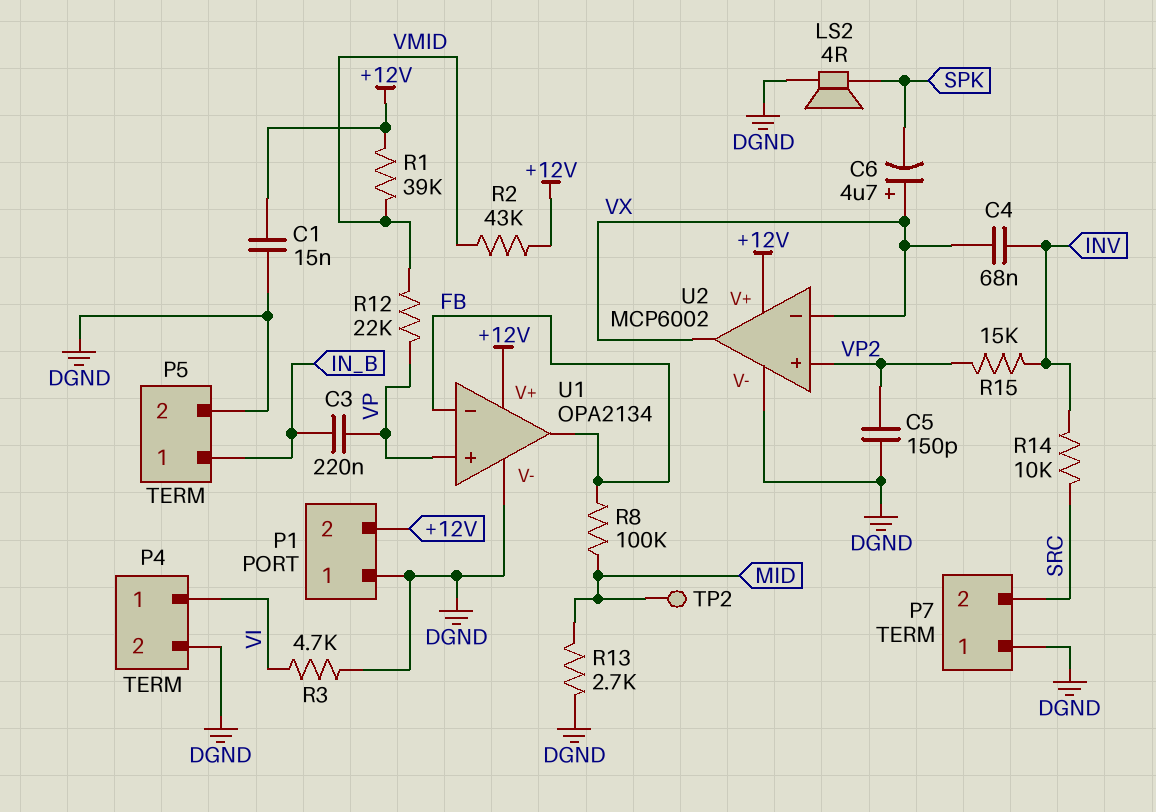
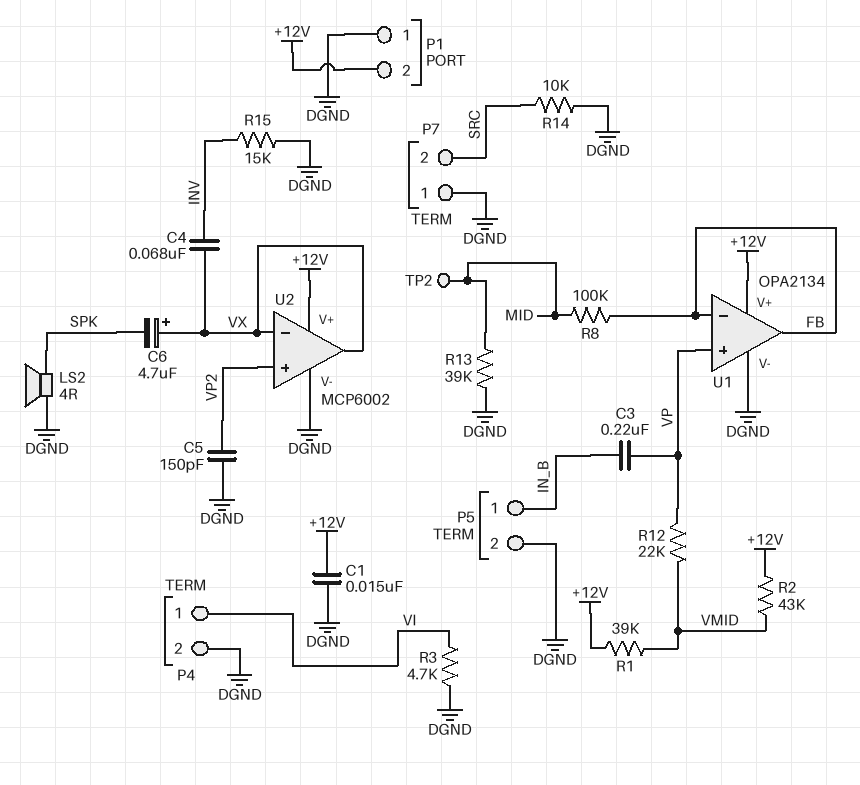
R13: 2.7k (DGND, MID) -> 39k (DGND, MID)
R14: 10k (INV, SRC) -> 10k (DGND, SRC)
R15: 15k (INV, VP2) -> 15k (DGND, INV)

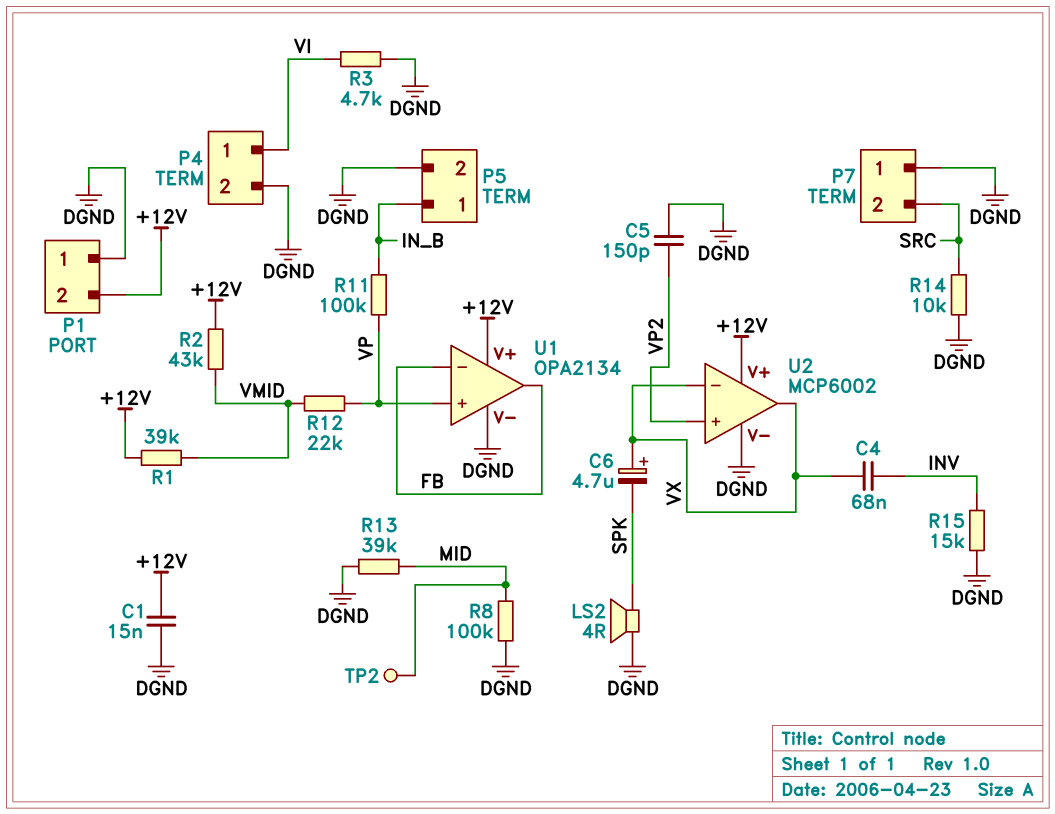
C3: 220nF (IN_B, VP) -> none
R8: 100k (FB, MID) -> 100k (DGND, MID)
R11: none -> 100k (IN_B, VP)

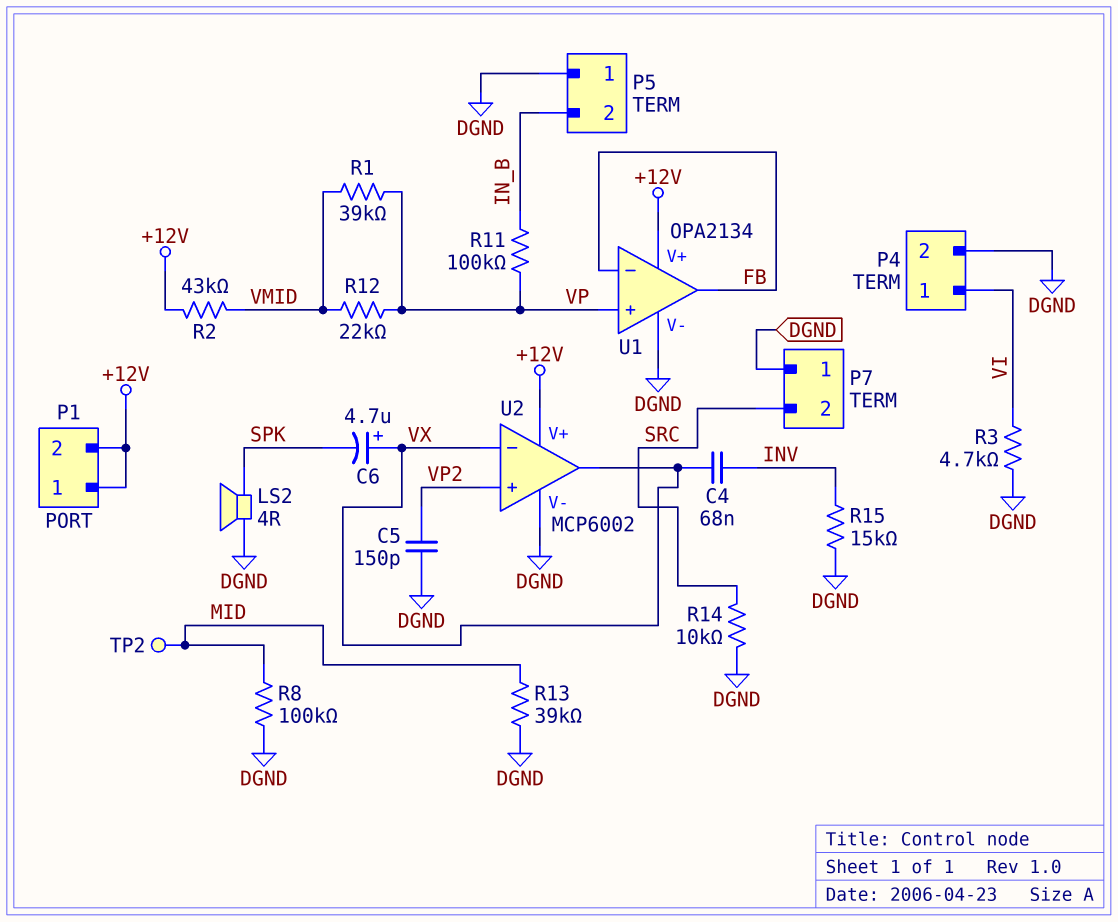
C1: 15nF (+12V, DGND) -> none
P1 pin 1: DGND -> +12V
P5 pin 1: IN_B -> DGND
P5 pin 2: DGND -> IN_B
R1: 39k (+12V, VMID) -> 39k (VMID, VP)

